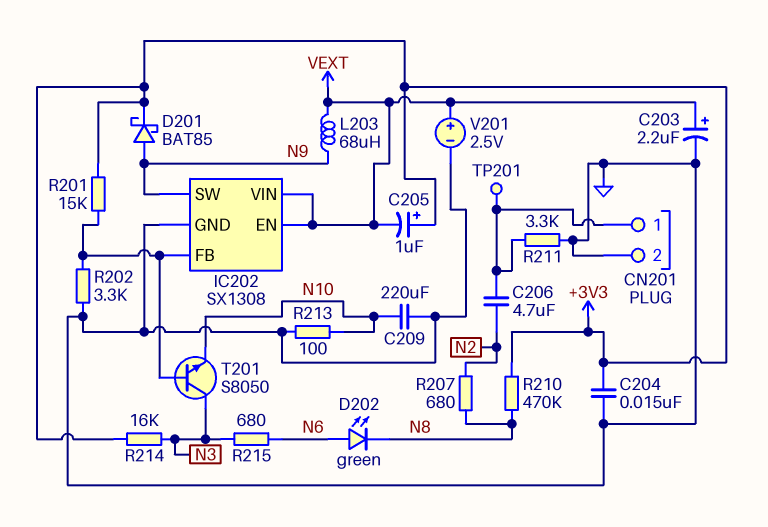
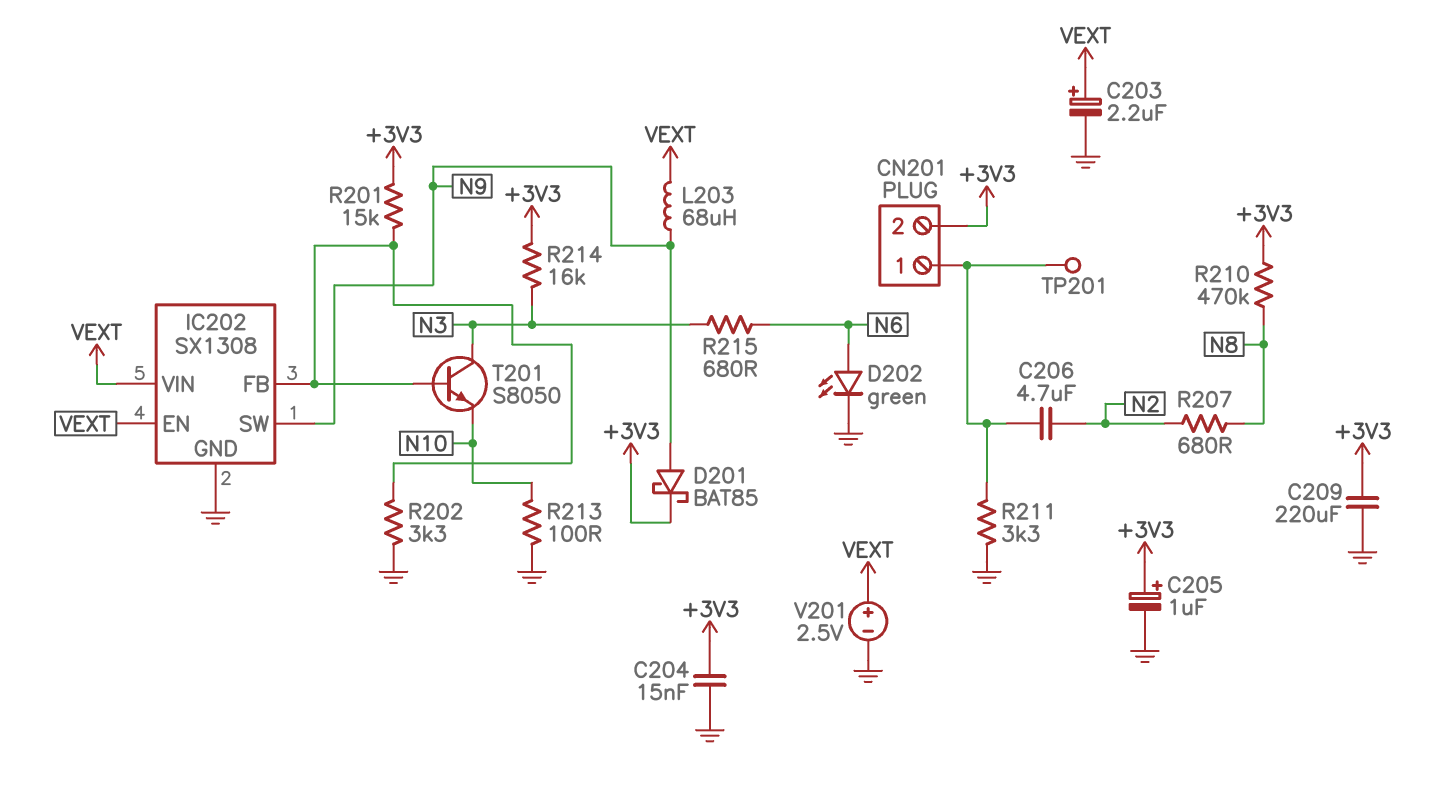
C205: 1uF (plus +3V3, minus VEXT) -> 1uF (plus +3V3, minus GND)
C209: 220uF (GND, N10) -> 220uF (+3V3, GND)
CN201 pin 2: GND -> +3V3
D202: LED green (A N6, K N8) -> LED green (A N6, K GND)

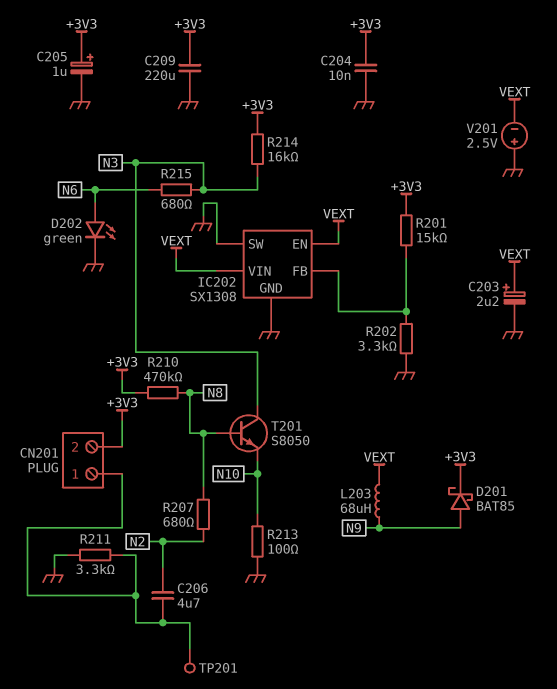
C204: 15nF (+3V3, GND) -> 10nF (+3V3, GND)
IC202 pin SW: N9 -> GND
T201: NPN S8050 (B IC202/FB, C N3, E N10) -> NPN S8050 (B N8, C N3, E N10)
V201: 2.5V (plus VEXT, minus GND) -> 2.5V (plus GND, minus VEXT)

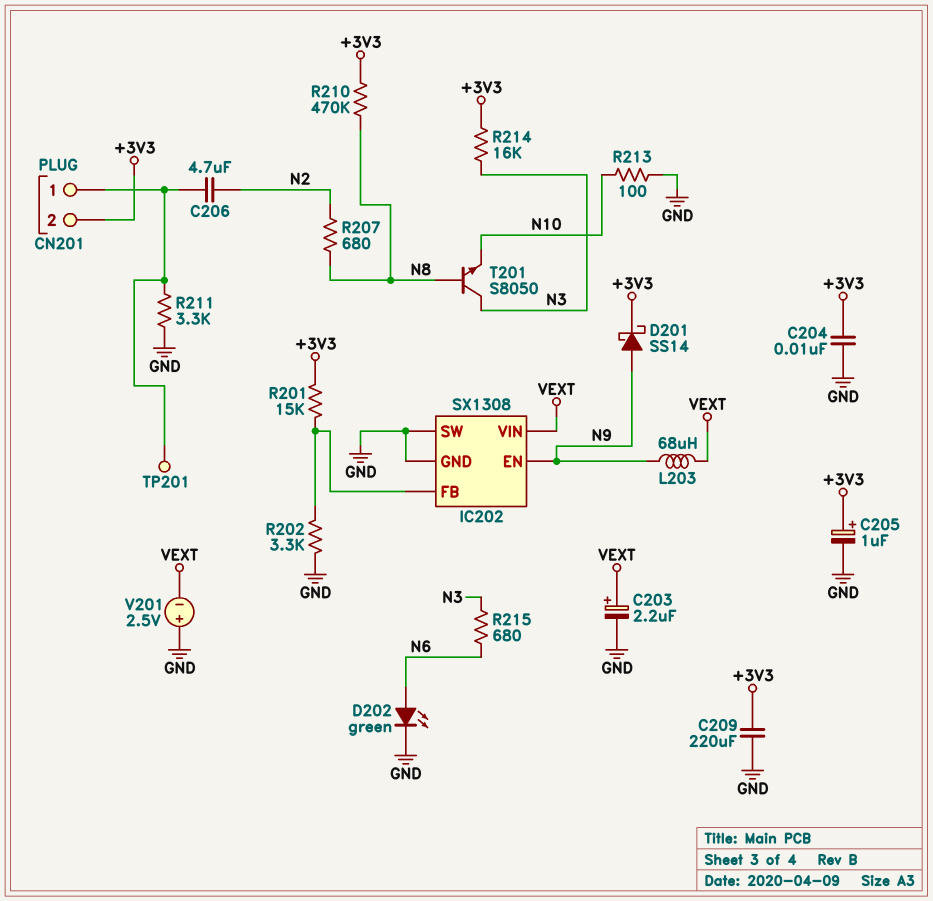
D201: schottky BAT85 (A N9, K +3V3) -> schottky SS14 (A N9, K +3V3)
IC202 pin EN: VEXT -> N9

